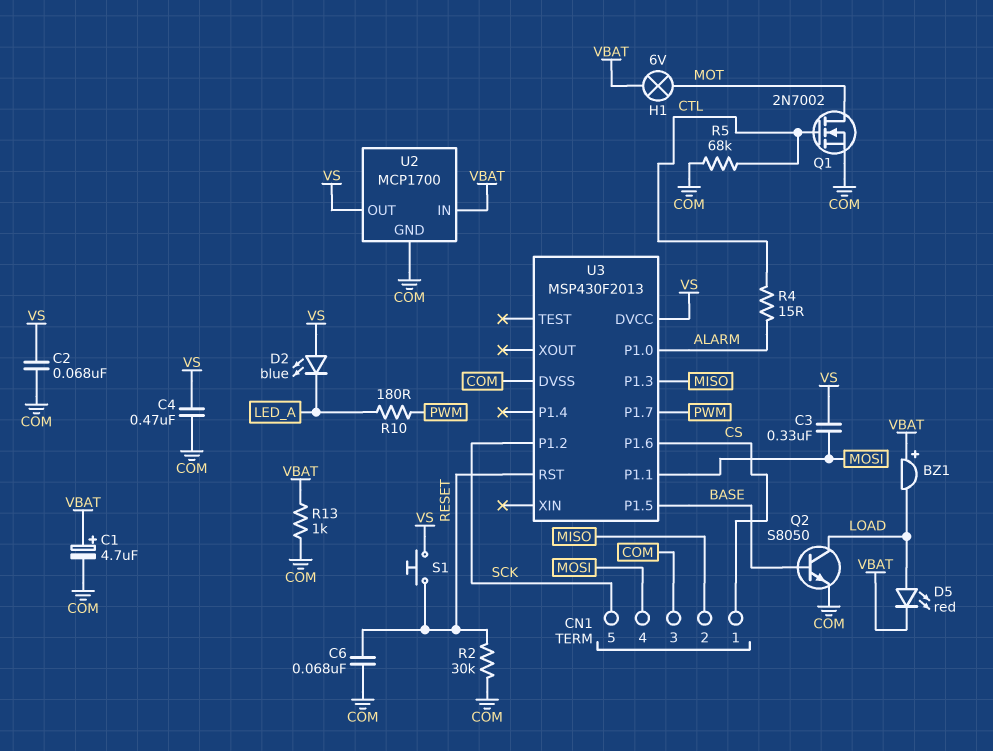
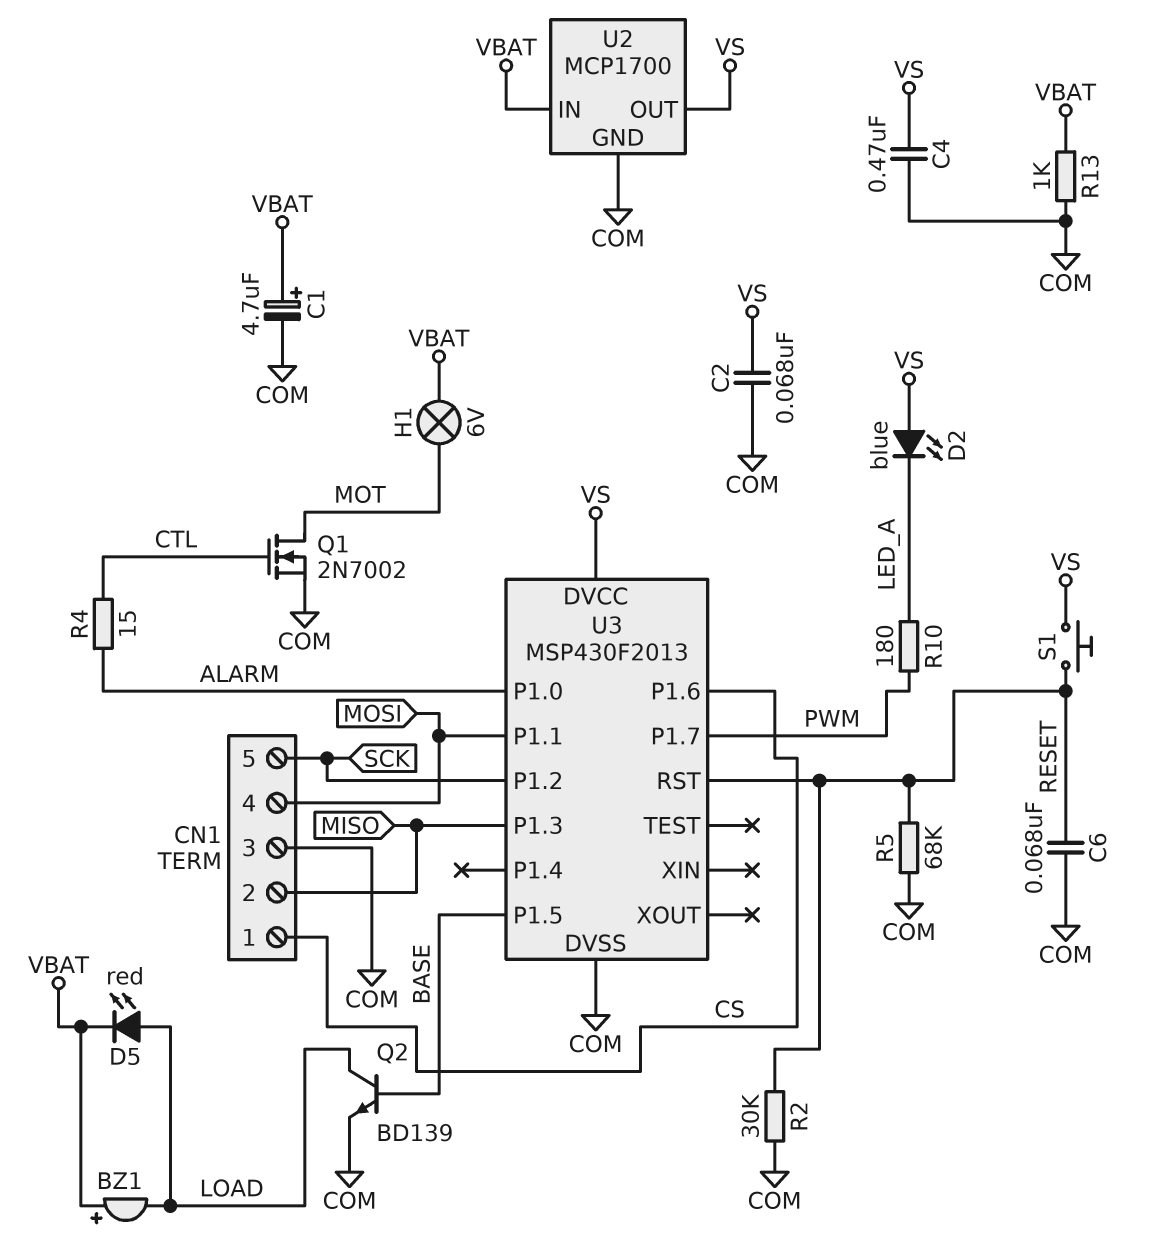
C3: 330nF (MOSI, VS) -> none
Q2: NPN S8050 (B BASE, C LOAD, E COM) -> NPN BD139 (B BASE, C LOAD, E COM)
R5: 68k (COM, CTL) -> 68k (COM, RESET)

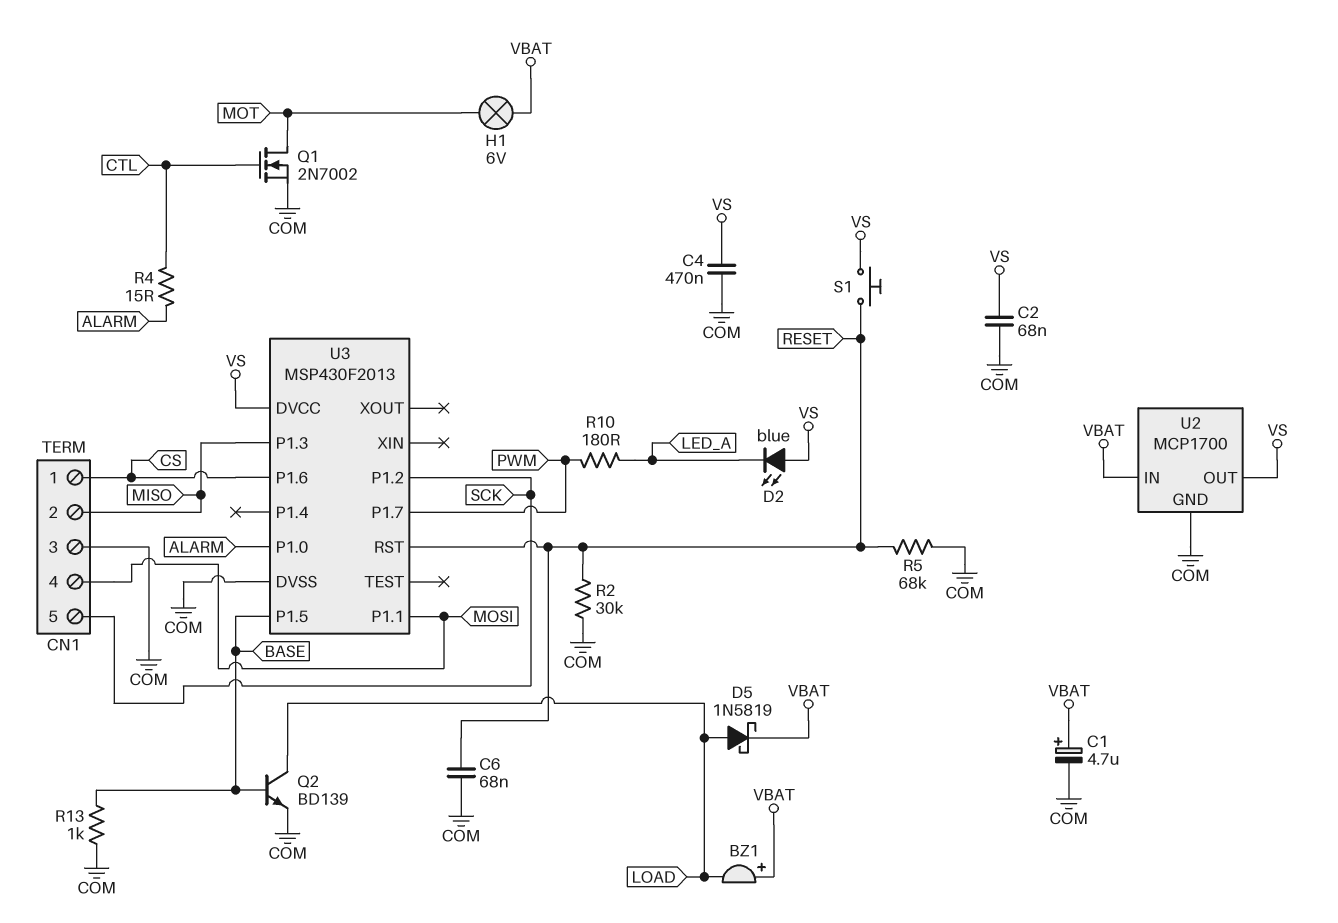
D5: LED red (A LOAD, K VBAT) -> schottky 1N5819 (A LOAD, K VBAT)
R13: 1k (COM, VBAT) -> 1k (BASE, COM)

